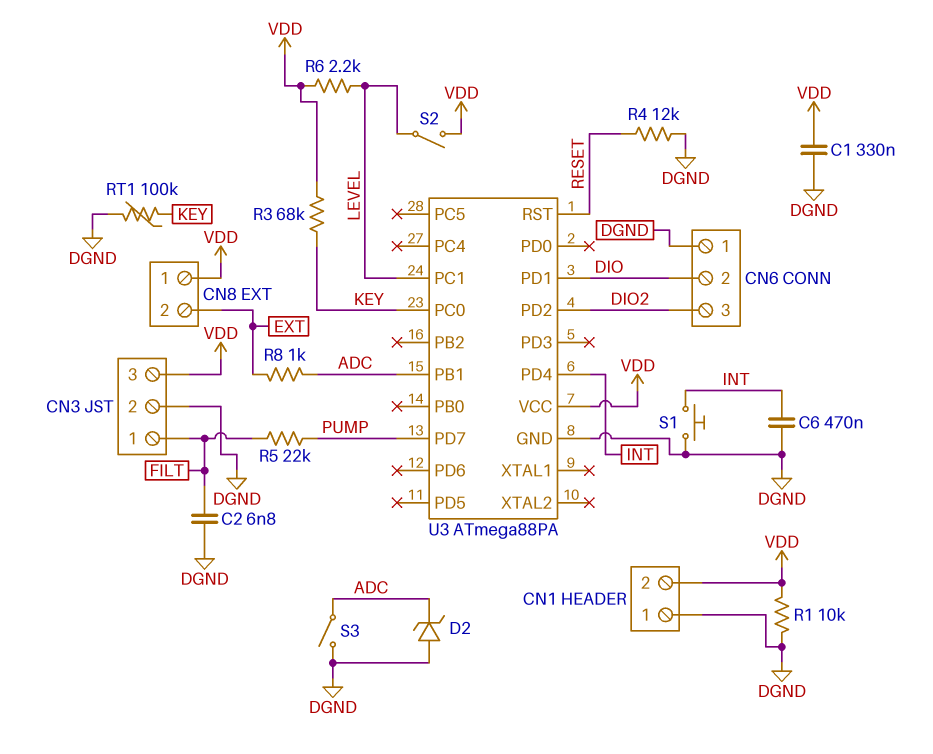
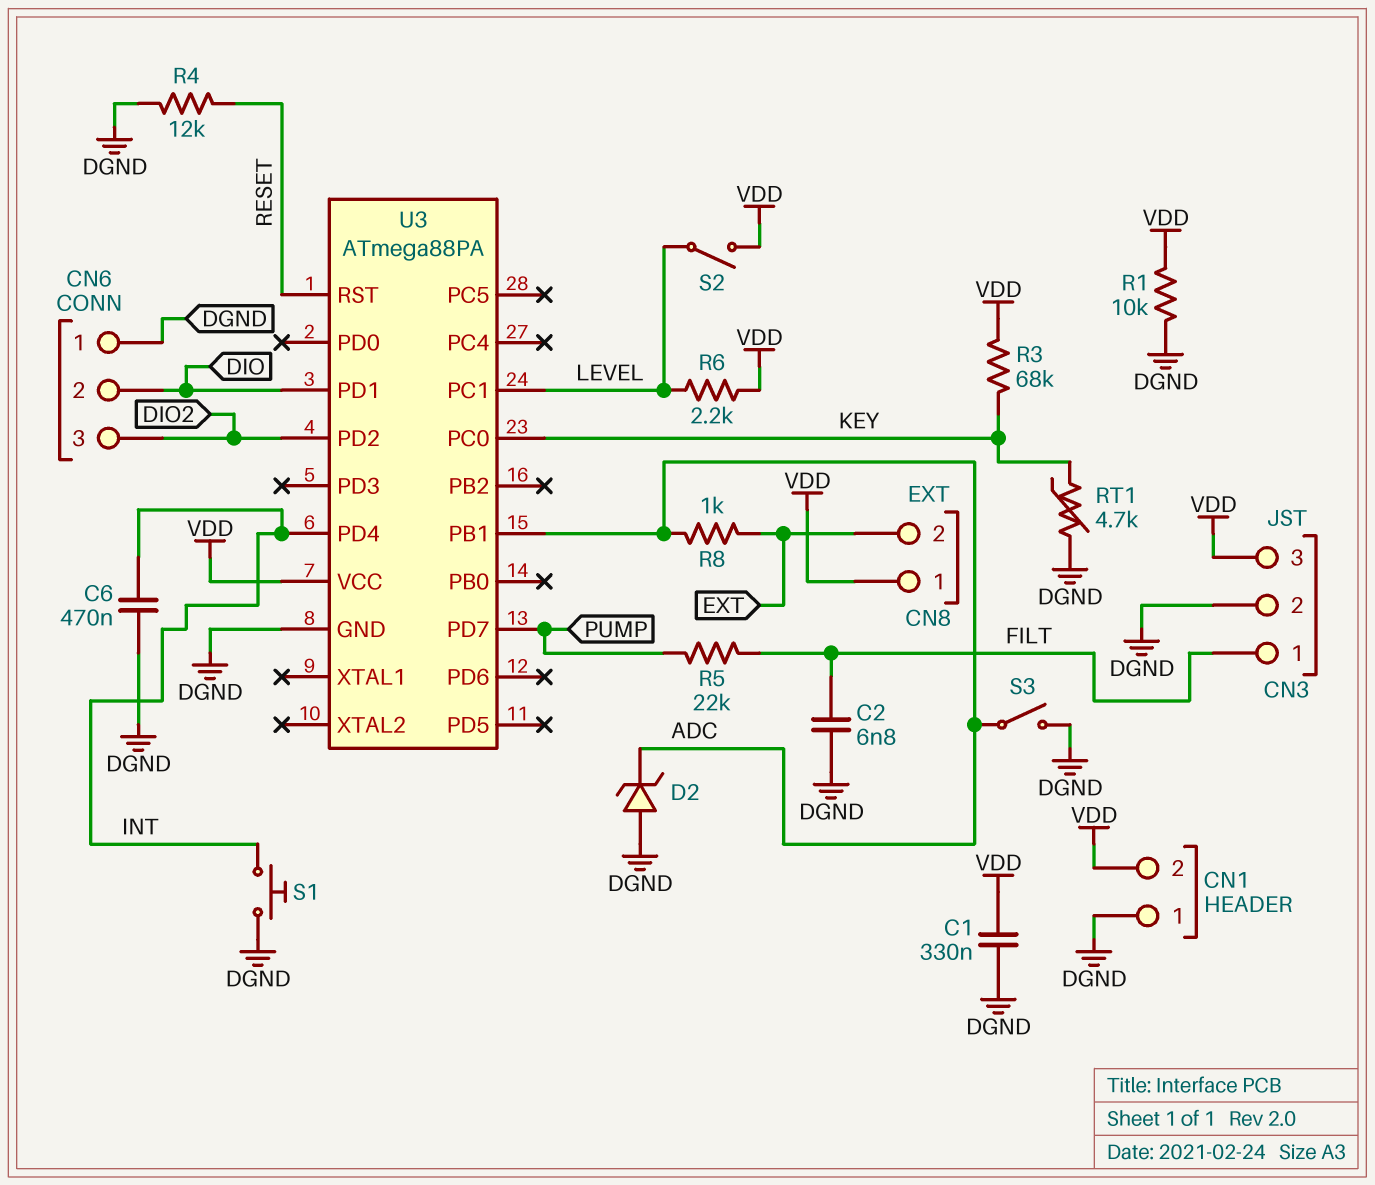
RT1: 100k (DGND, KEY) -> 4.7k (DGND, KEY)

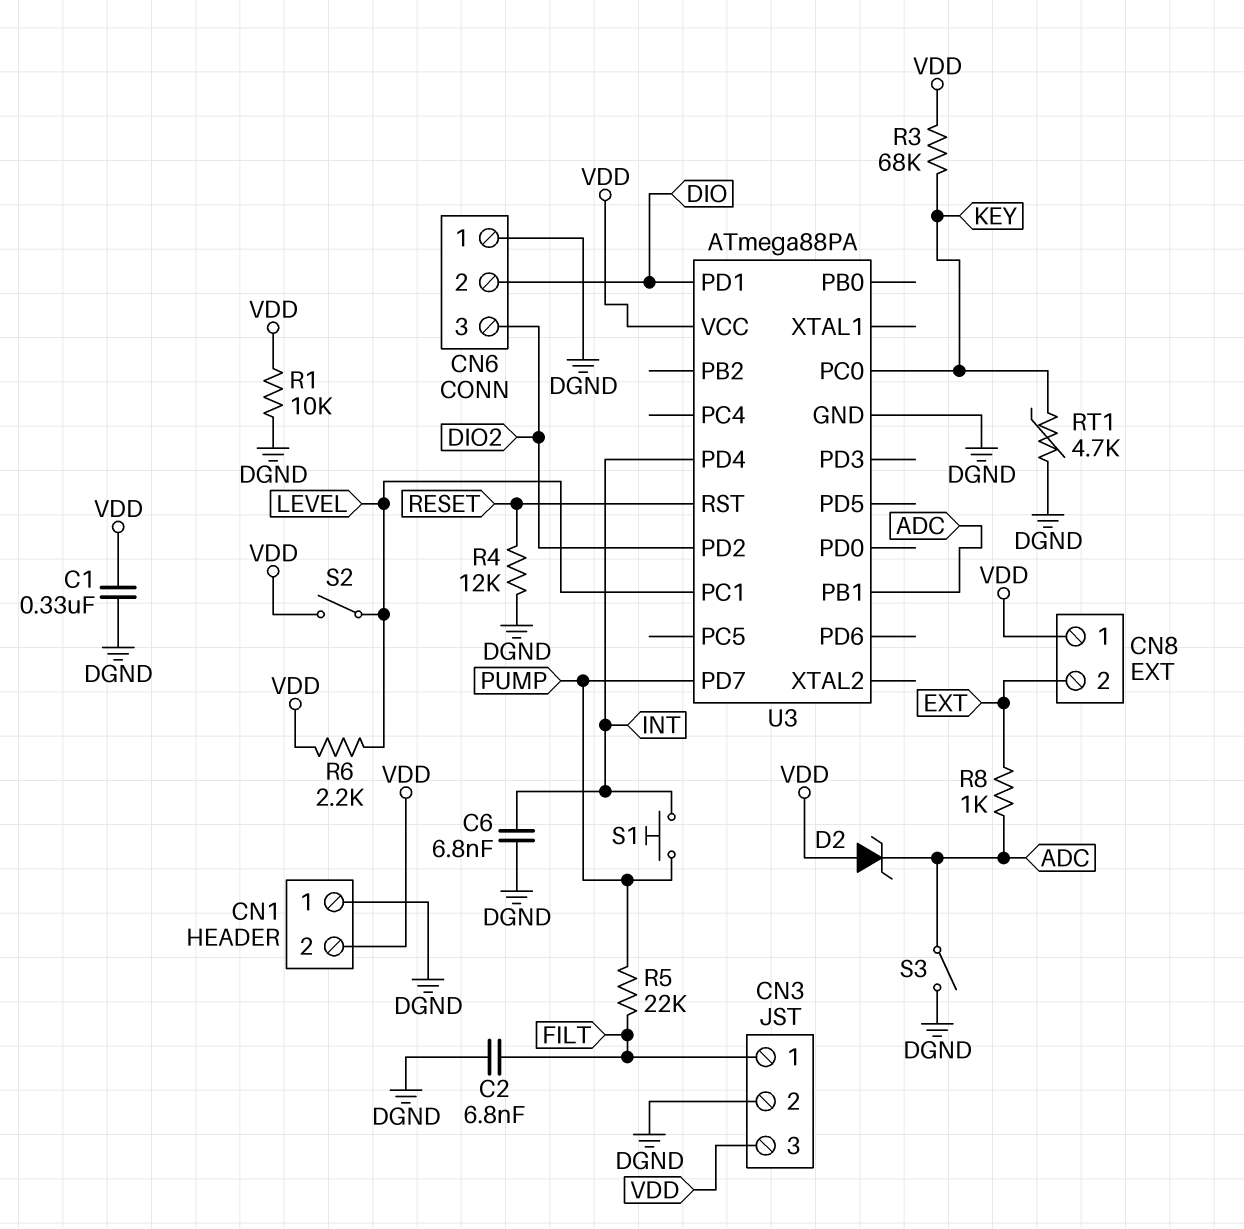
C6: 470nF (DGND, INT) -> 6.8nF (DGND, INT)
D2: zener (A DGND, K ADC) -> zener (A VDD, K ADC)
S1: button (DGND, INT) -> button (INT, PUMP)

